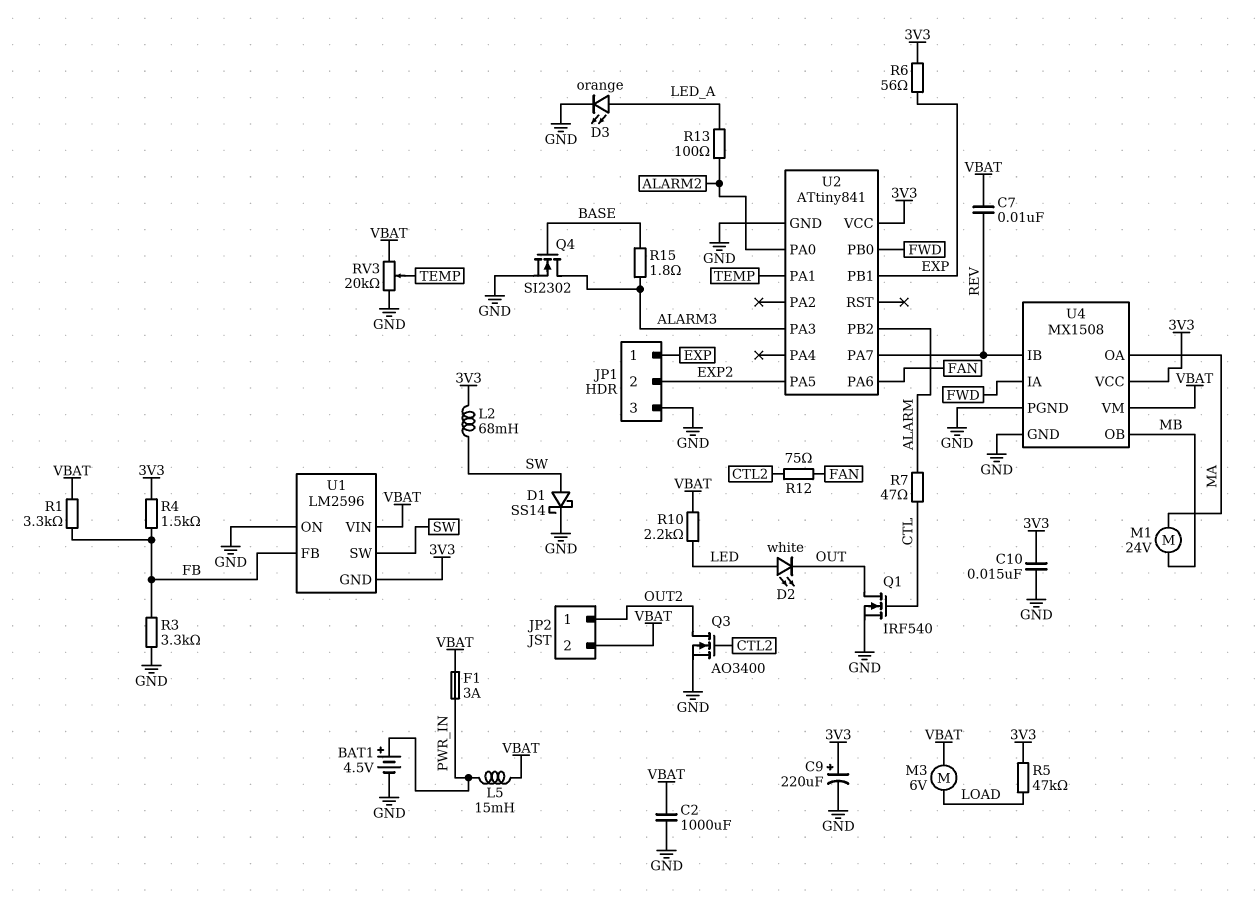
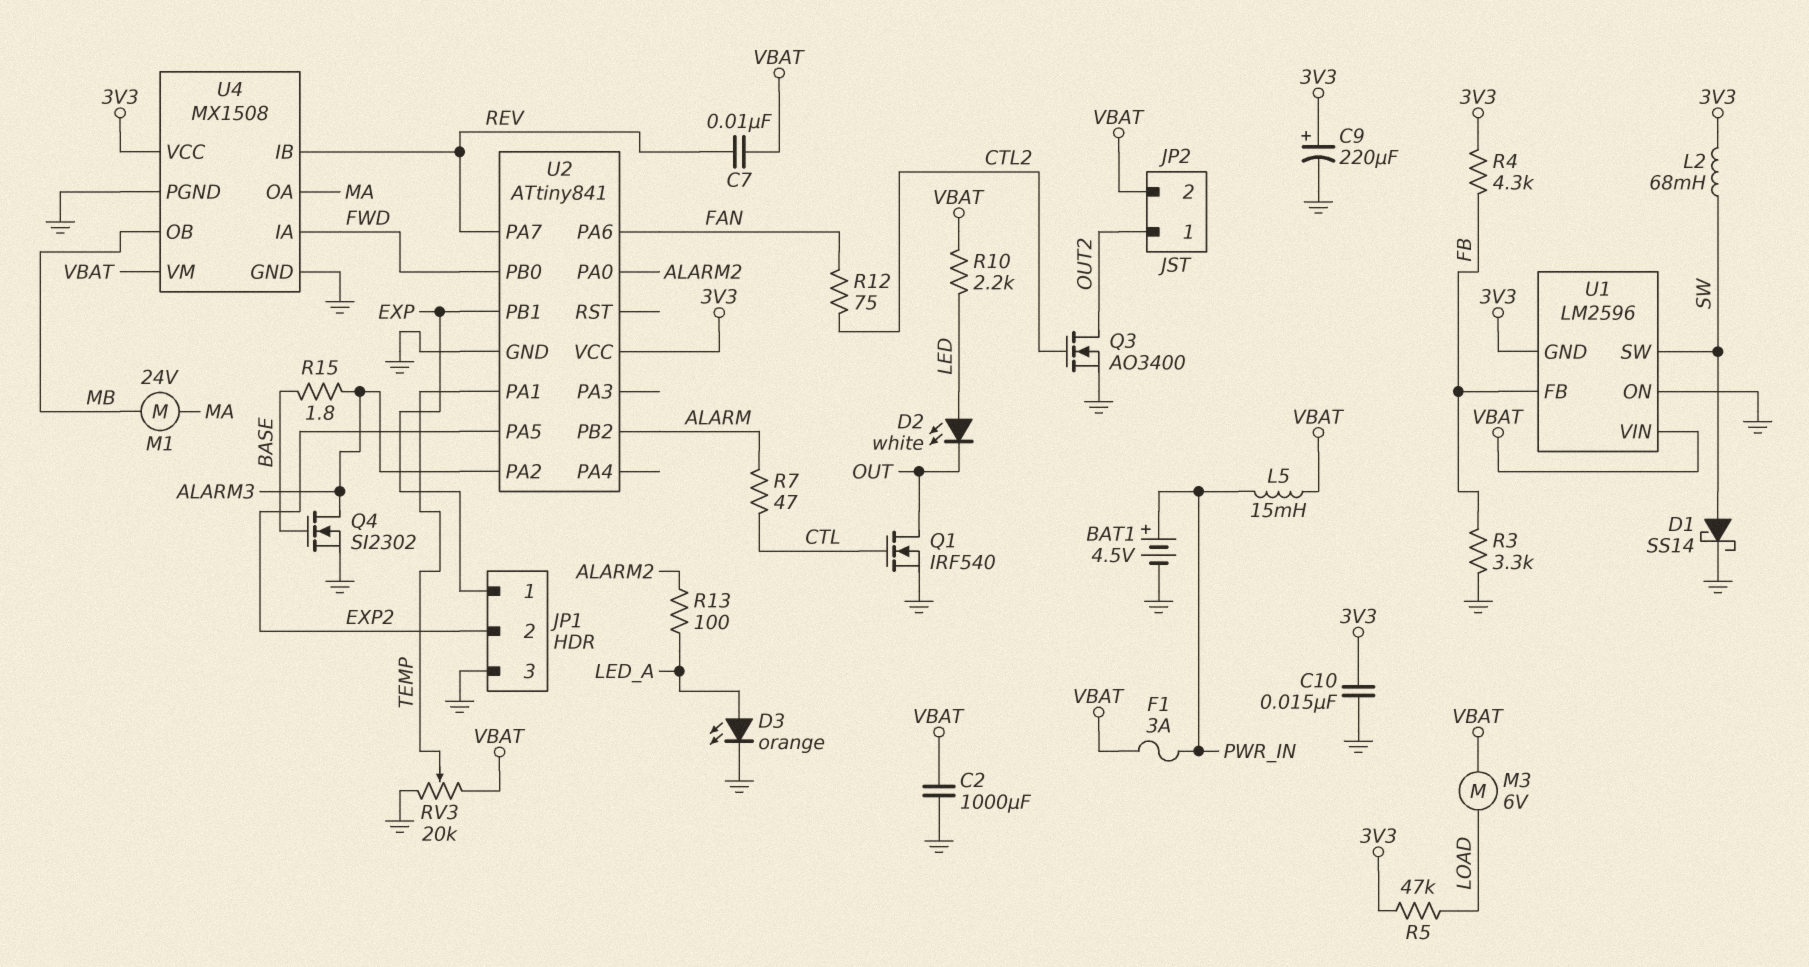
R1: 3.3k (FB, VBAT) -> none
R4: 1.5k (3V3, FB) -> 4.3k (3V3, FB)
R6: 56 (3V3, EXP) -> none
U2 pin PA2: none -> ALARM3
U2 pin PA3: ALARM3 -> none

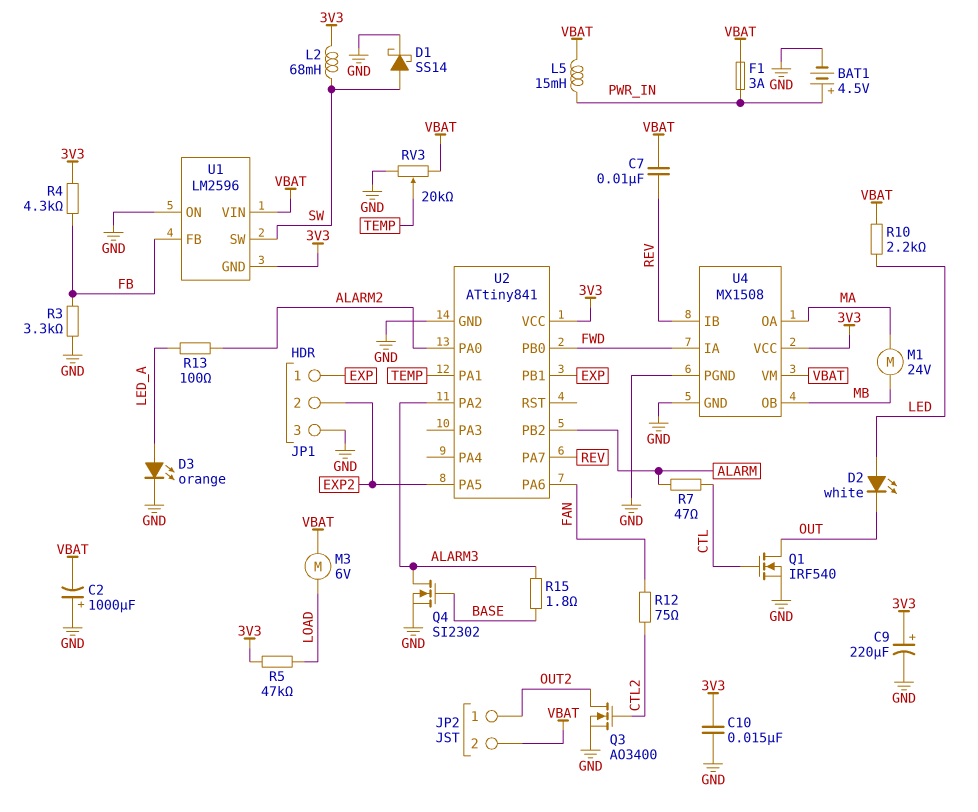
C2: 1000uF (GND, VBAT) -> 1000uF (plus GND, minus VBAT)

